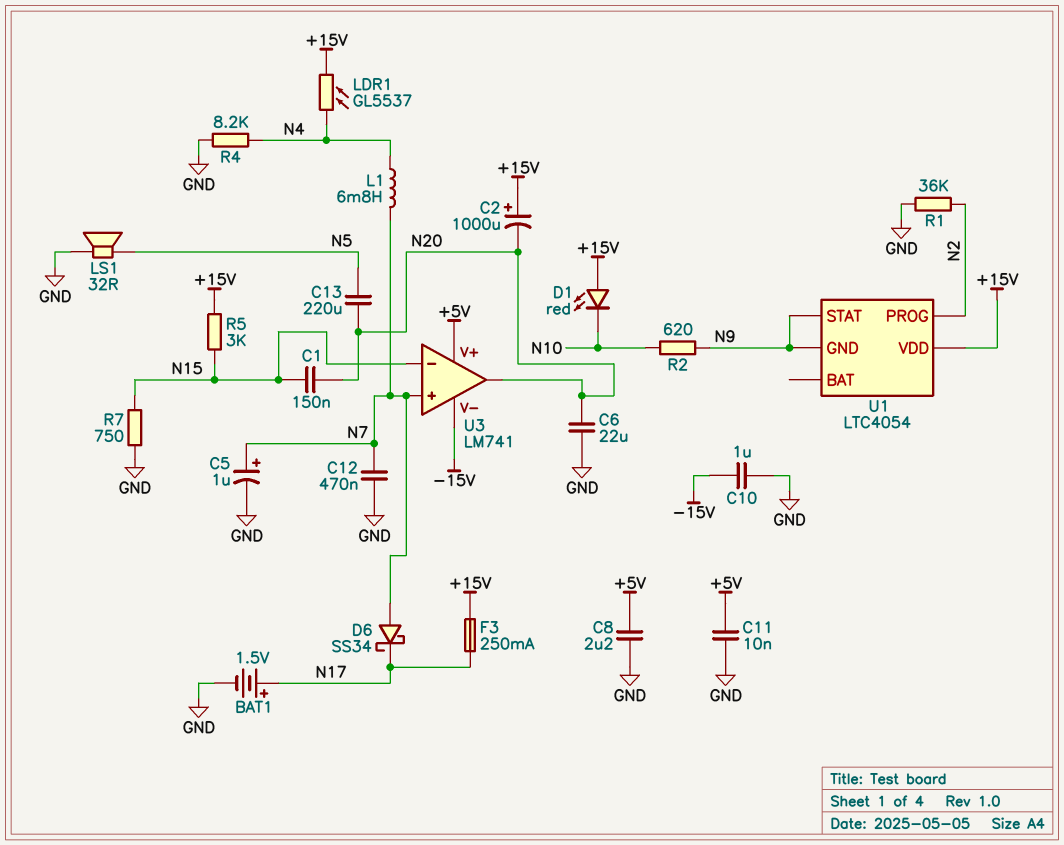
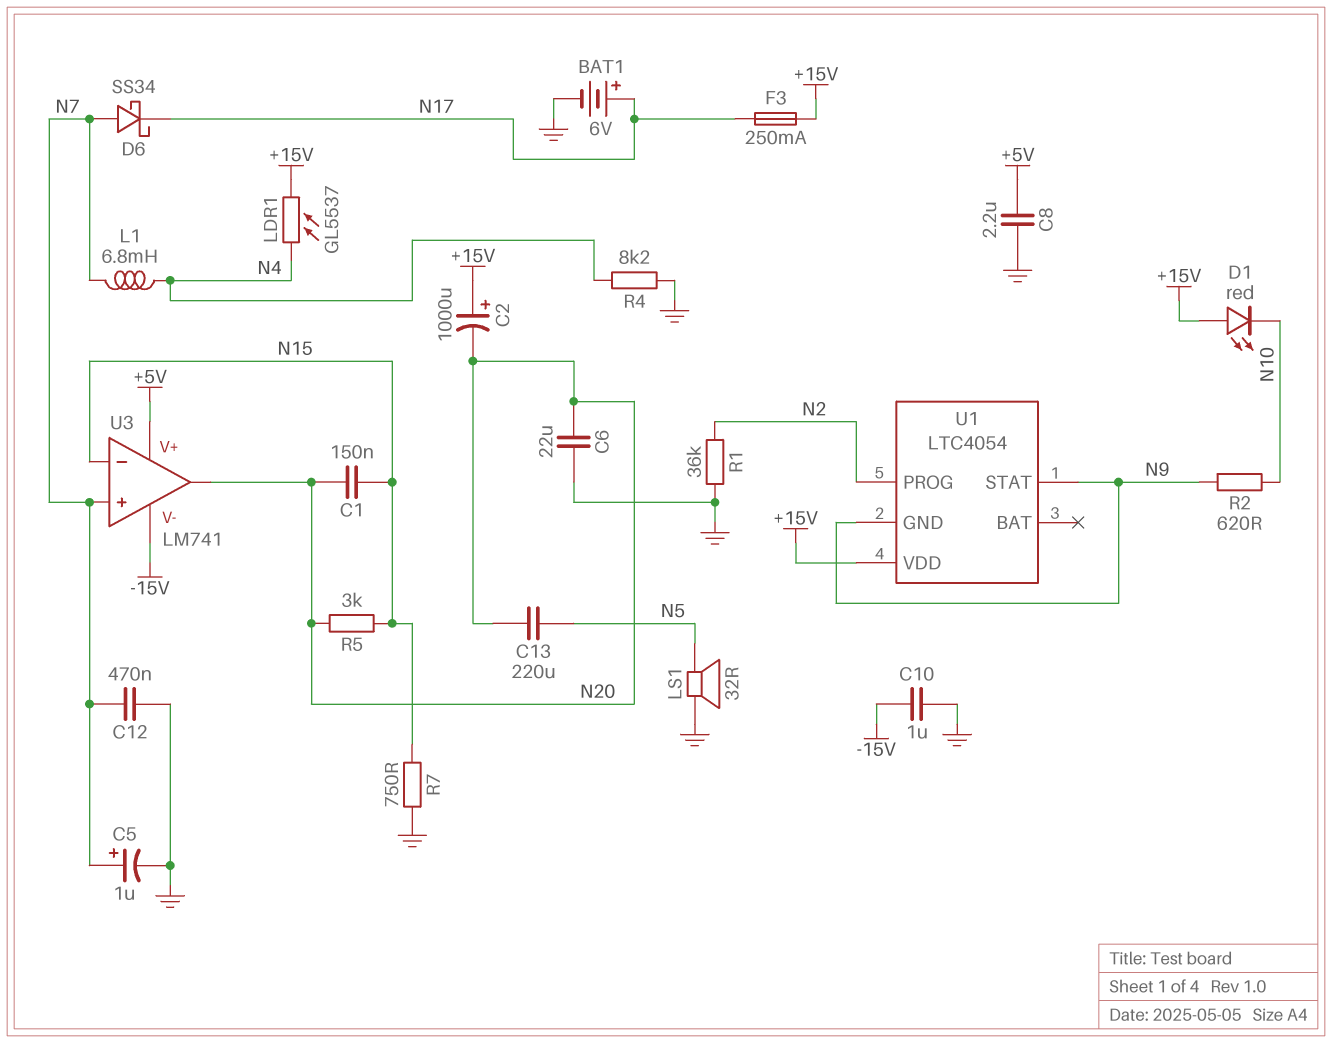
BAT1: 1.5V (plus N17, minus GND) -> 6V (plus N17, minus GND)
C11: 10nF (+5V, GND) -> none
R5: 3k (+15V, N15) -> 3k (N15, N20)

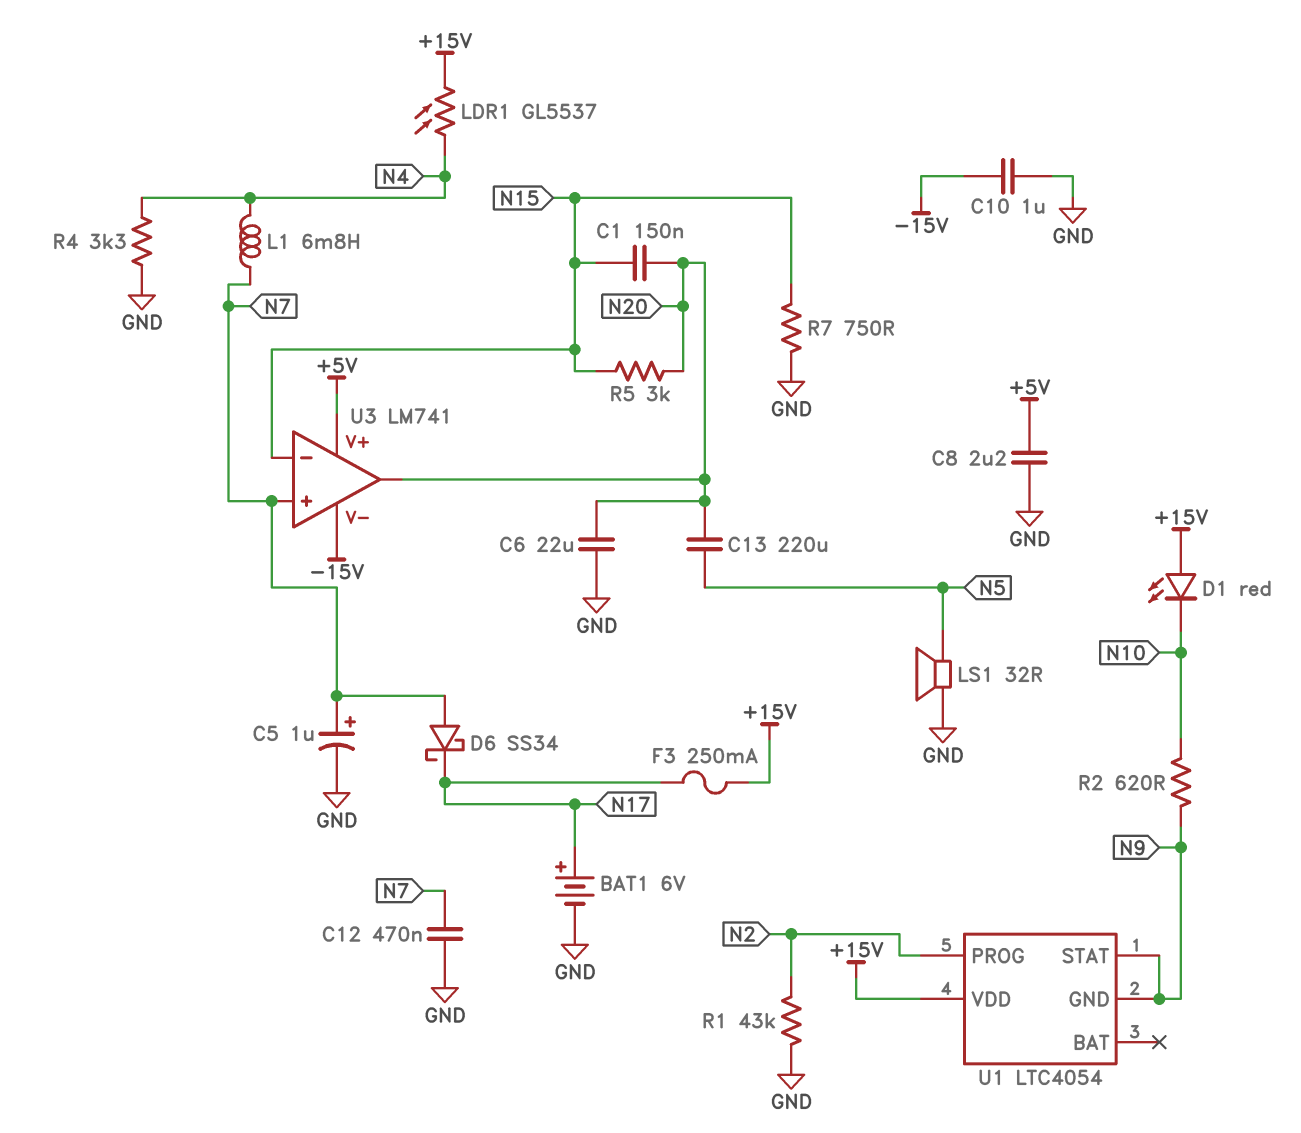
C2: 1000uF (plus +15V, minus N20) -> none
R1: 36k (GND, N2) -> 43k (GND, N2)
R4: 8.2k (GND, N4) -> 3.3k (GND, N4)

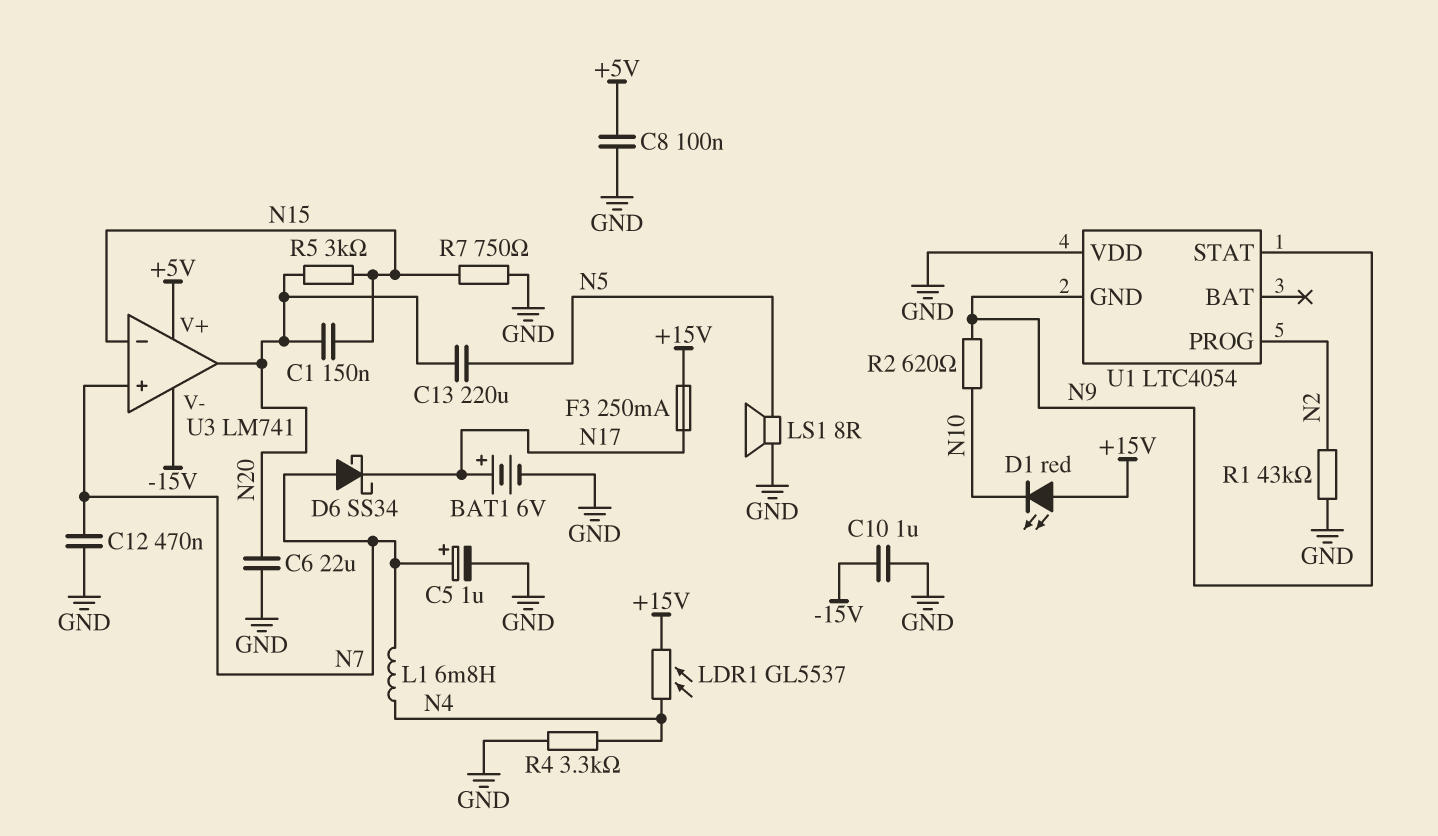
C8: 2.2uF (+5V, GND) -> 100nF (+5V, GND)
LS1: speaker 32R (GND, N5) -> speaker 8R (GND, N5)
U1 pin VDD: +15V -> GND

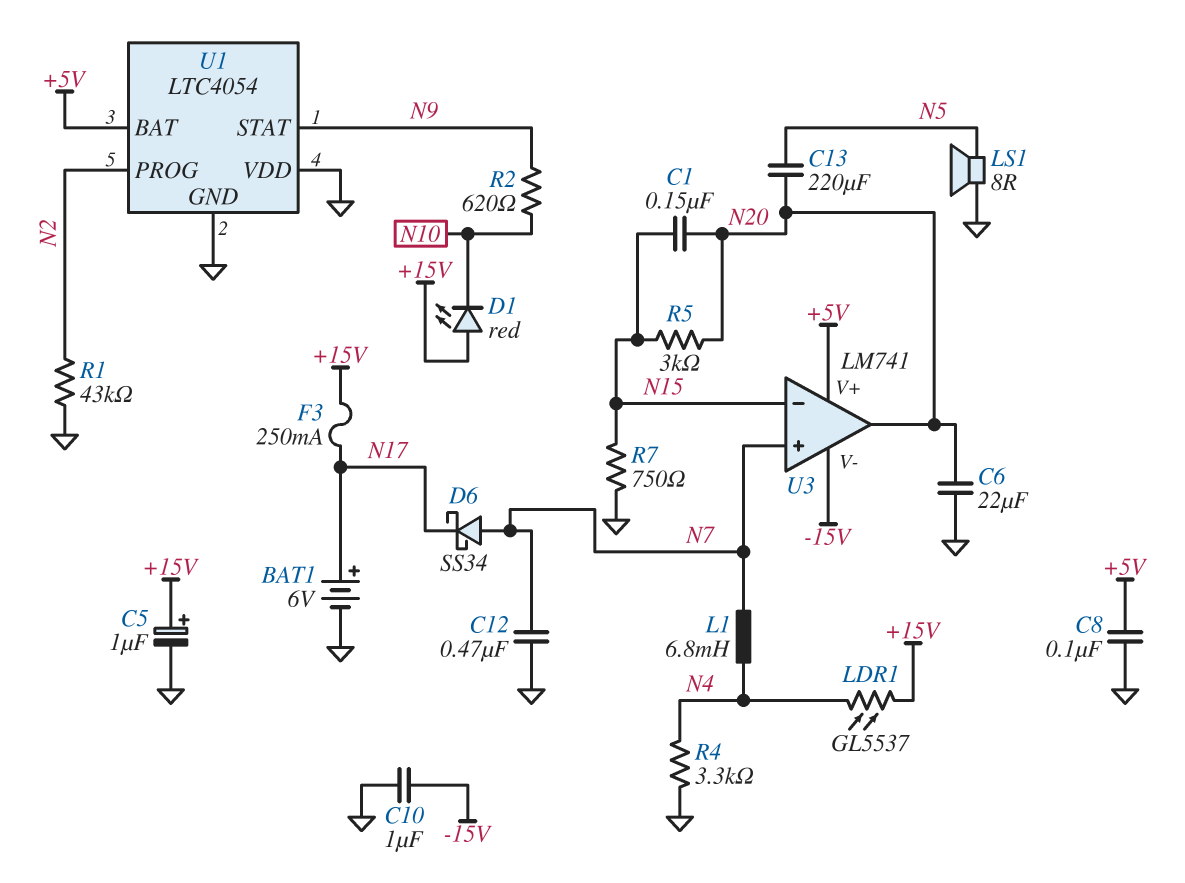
C5: 1uF (plus N7, minus GND) -> 1uF (plus +15V, minus GND)
U1 pin BAT: none -> +5V
U1 pin GND: N9 -> GND

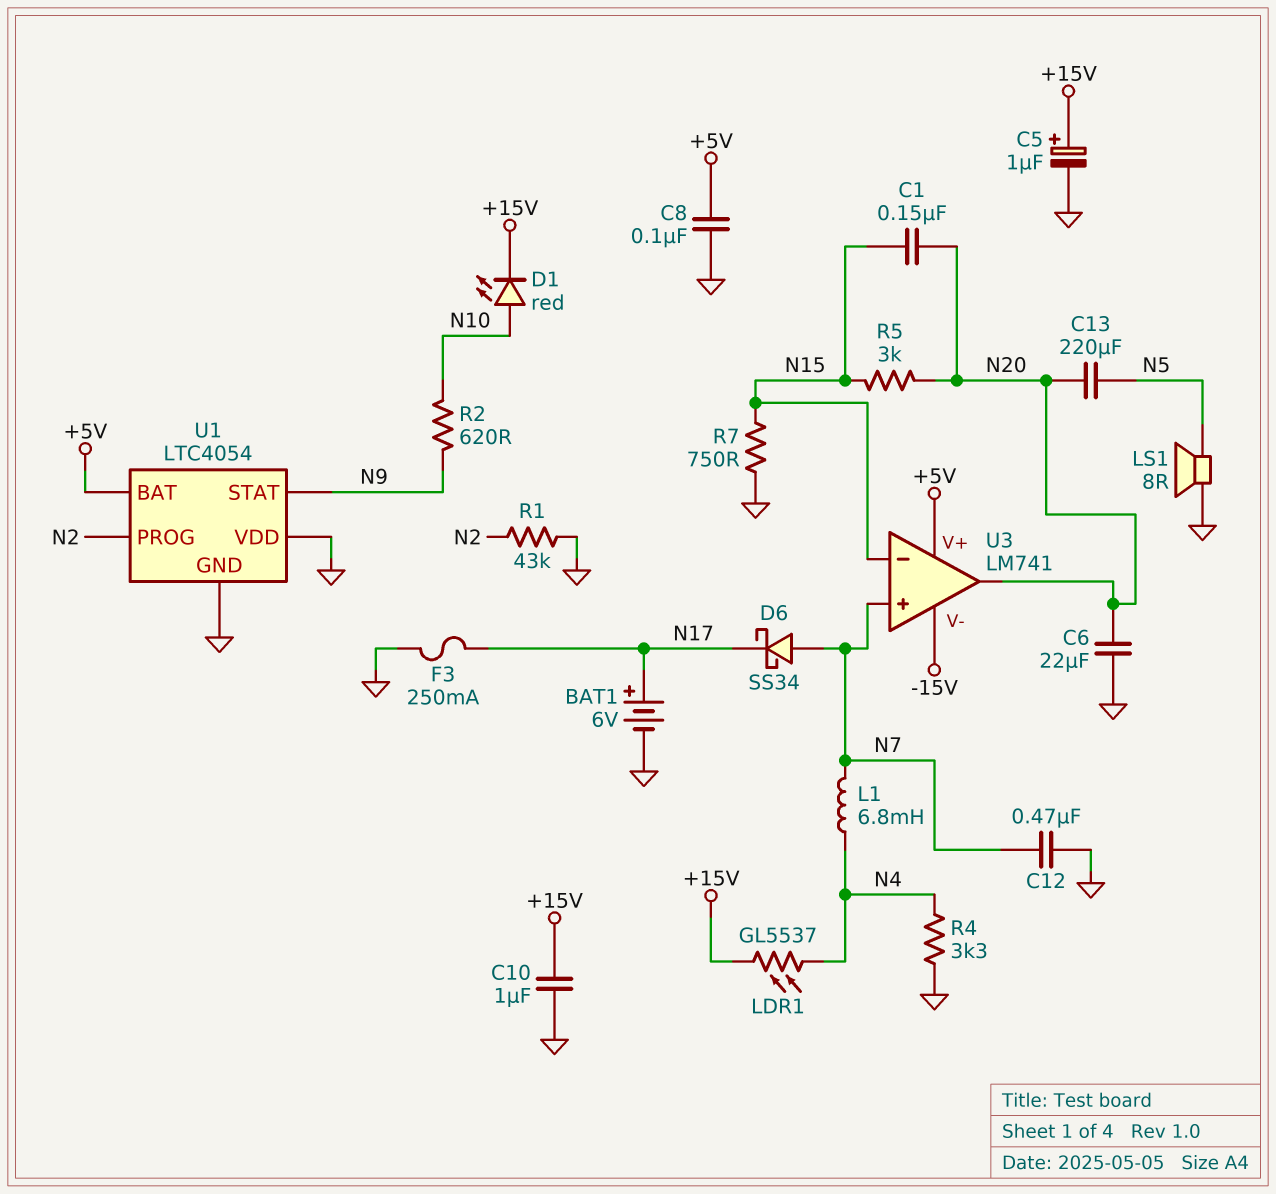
C10: 1uF (-15V, GND) -> 1uF (+15V, GND)
D1: LED red (A +15V, K N10) -> LED red (A N10, K +15V)
F3: 250mA (+15V, N17) -> 250mA (GND, N17)

